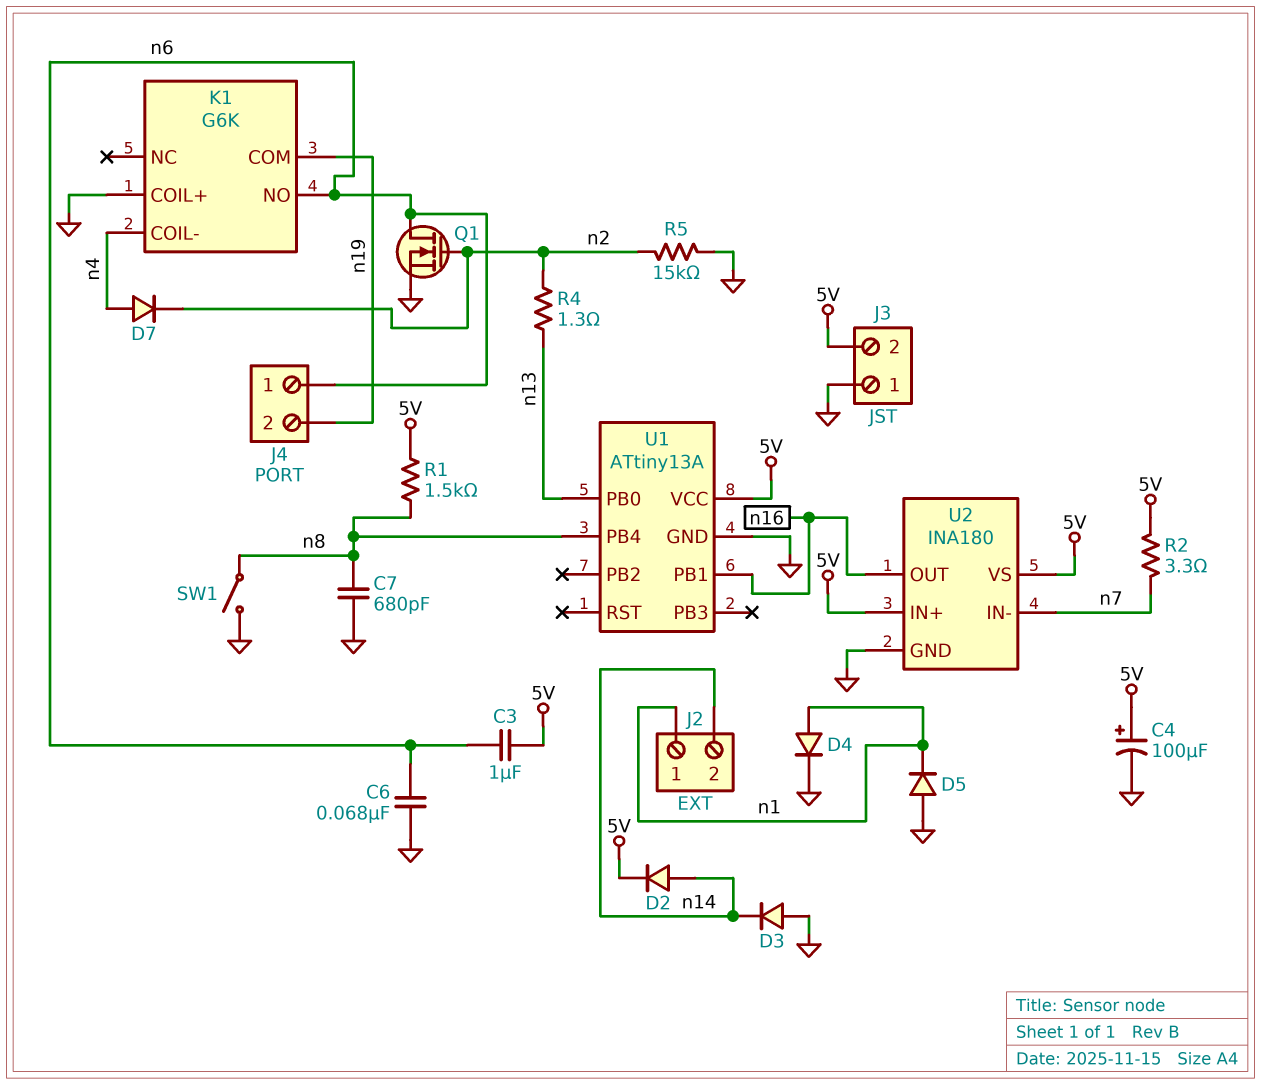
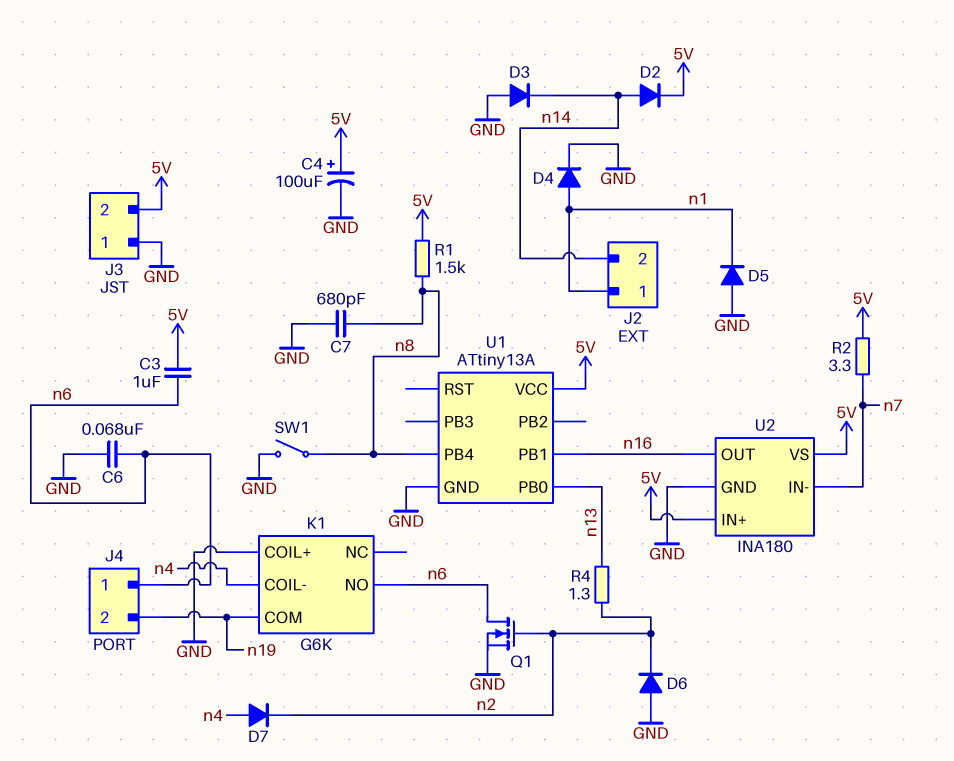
D6: none -> diode (A GND, K n2)
R5: 15k (GND, n2) -> none

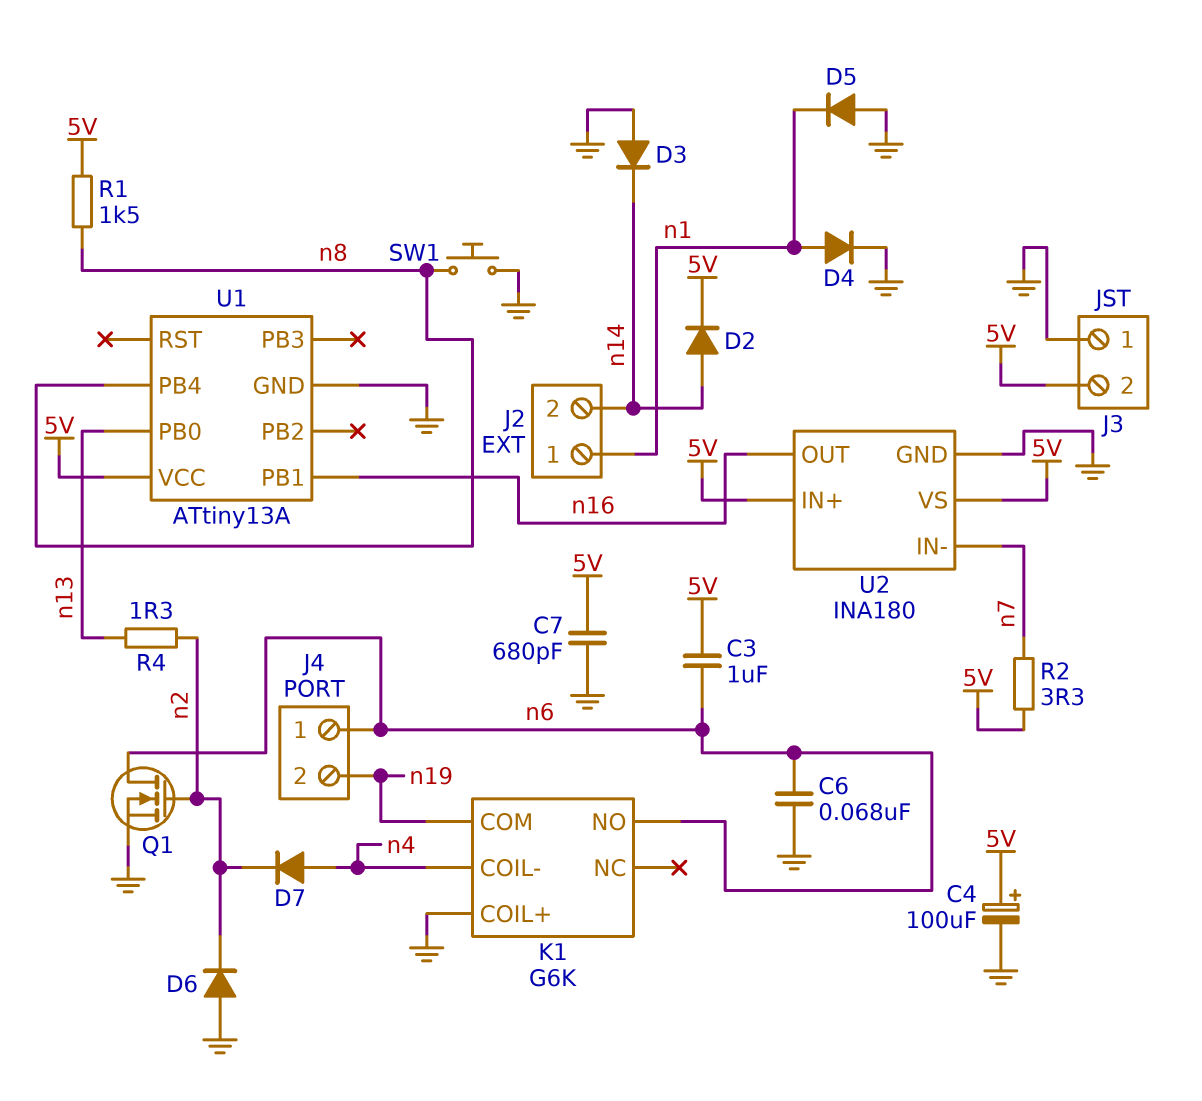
C7: 680pF (GND, n8) -> 680pF (5V, GND)
SW1: switch (GND, n8) -> button (GND, n8)

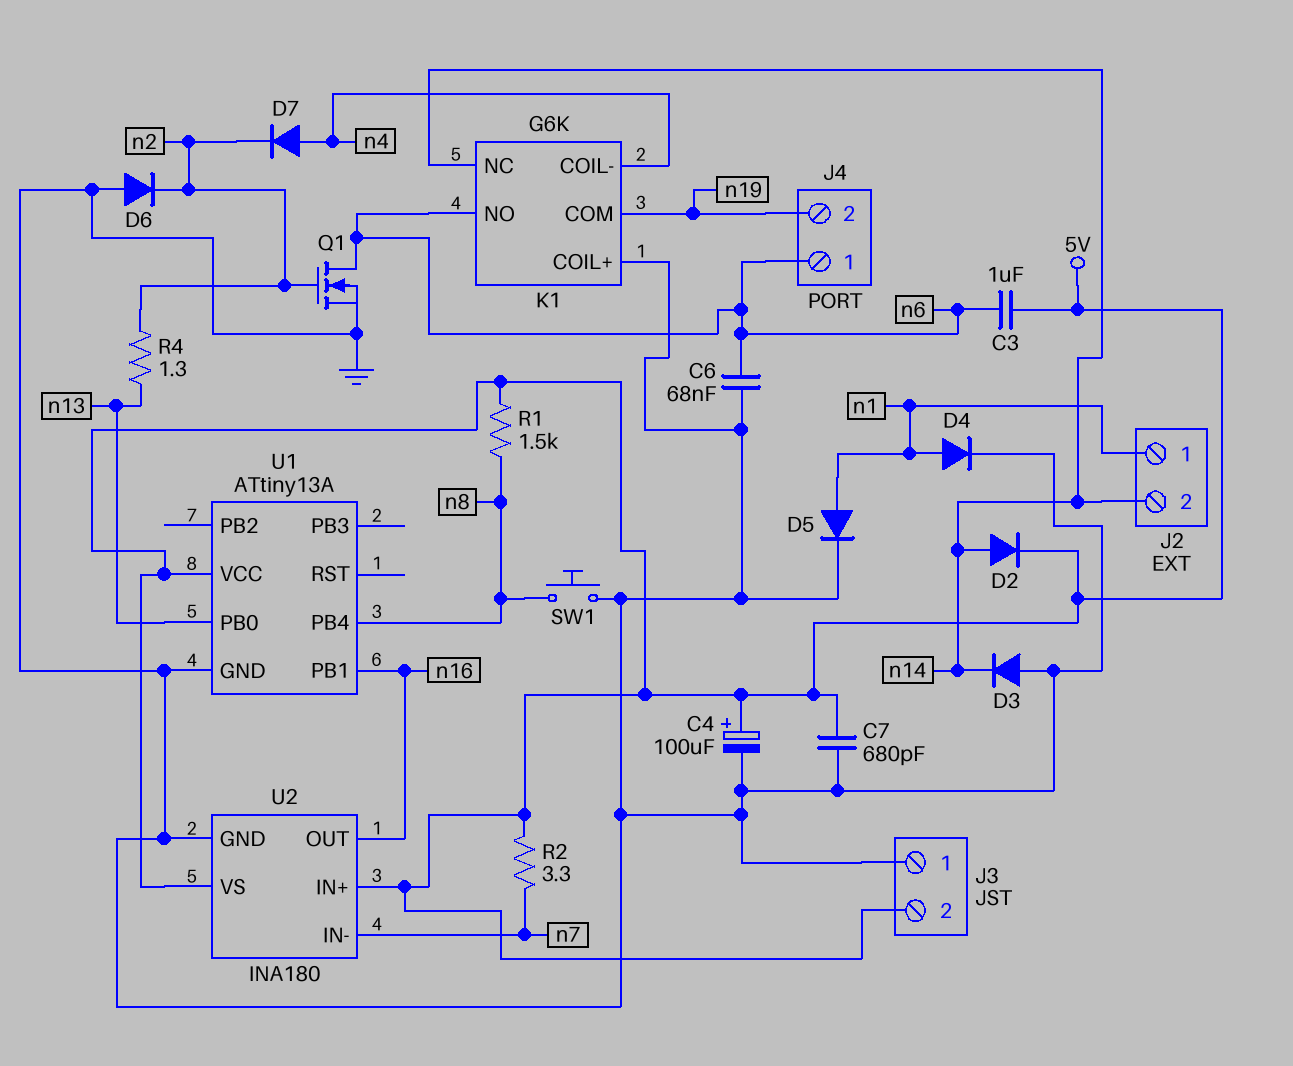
D5: diode (A GND, K n1) -> diode (A n1, K GND)
K1 pin NC: none -> n14

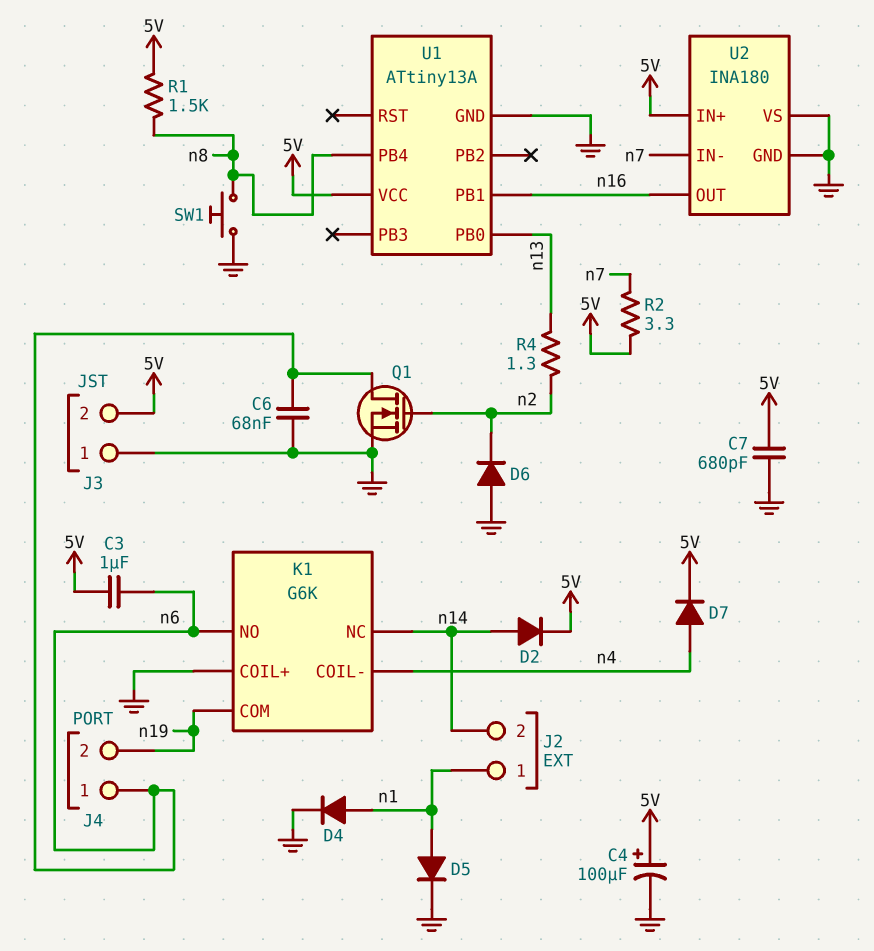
D3: diode (A GND, K n14) -> none
D7: diode (A n4, K n2) -> diode (A n4, K 5V)
U2 pin VS: 5V -> GND

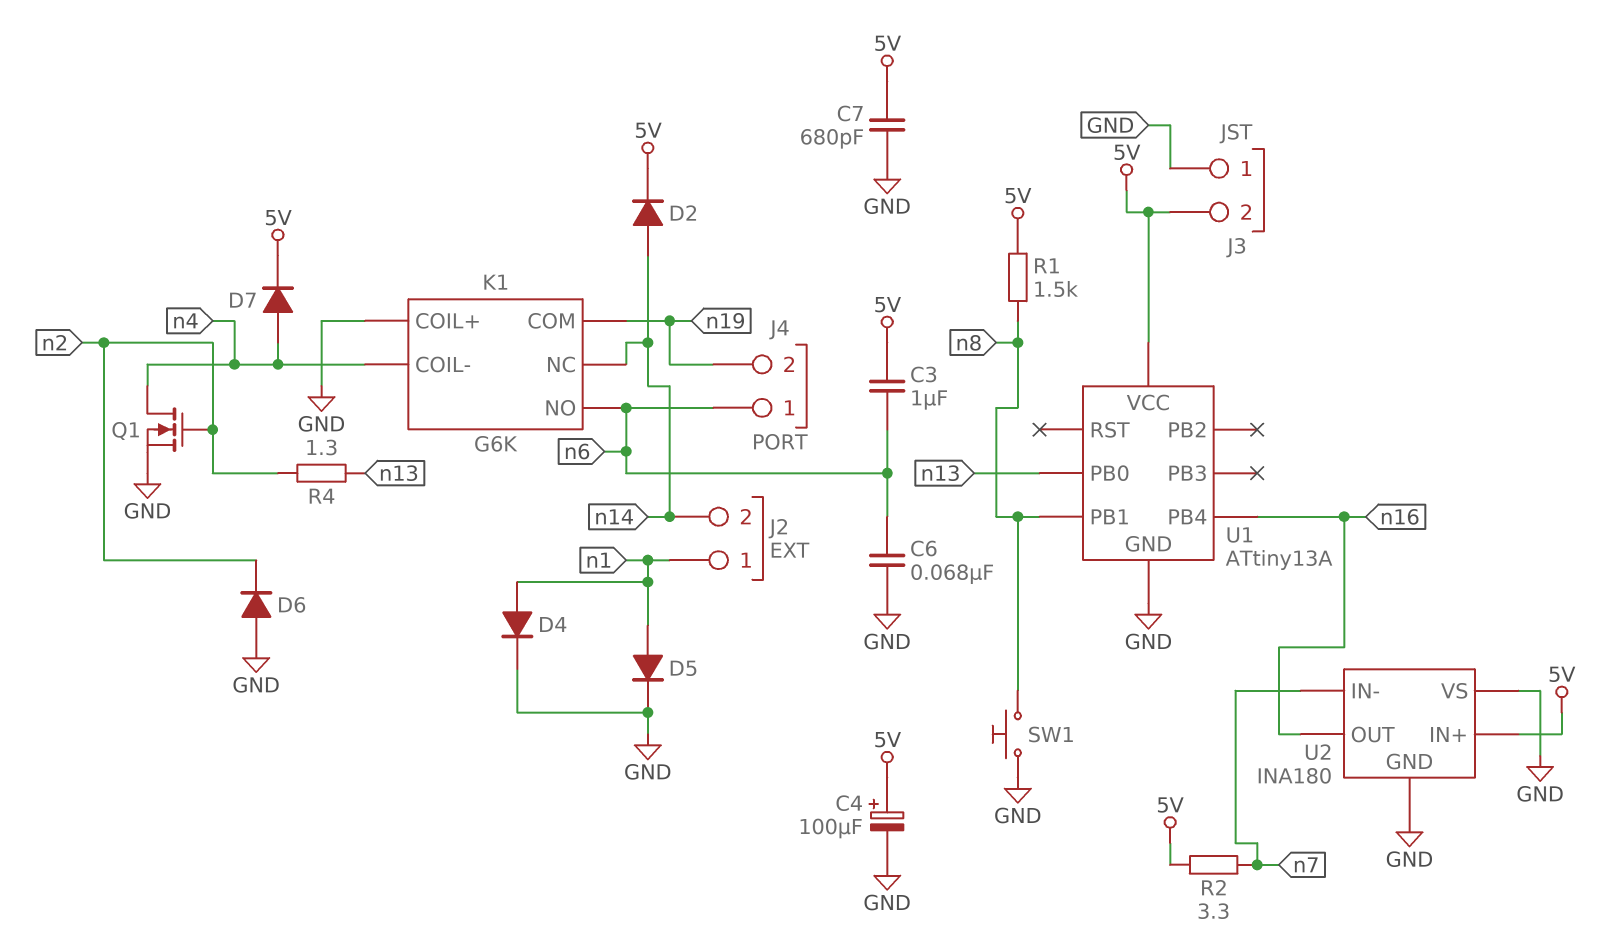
Q1: NMOS (G n2, D n6, S GND) -> NMOS (G n2, D n4, S GND)
U1 pin PB1: n16 -> n8
U1 pin PB4: n8 -> n16

